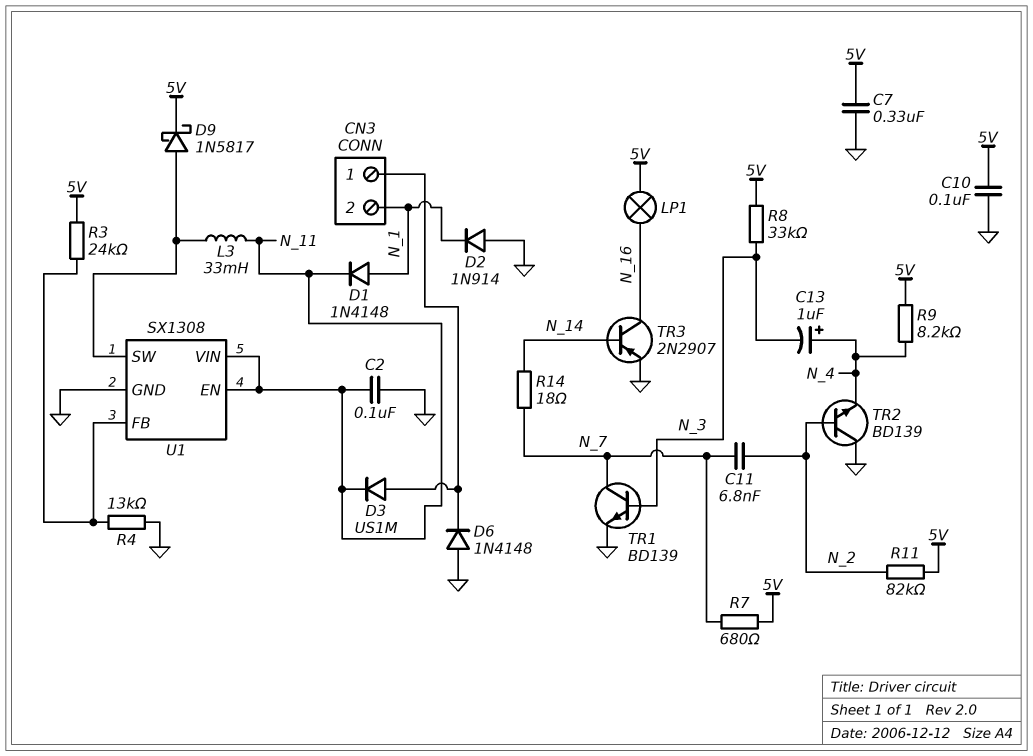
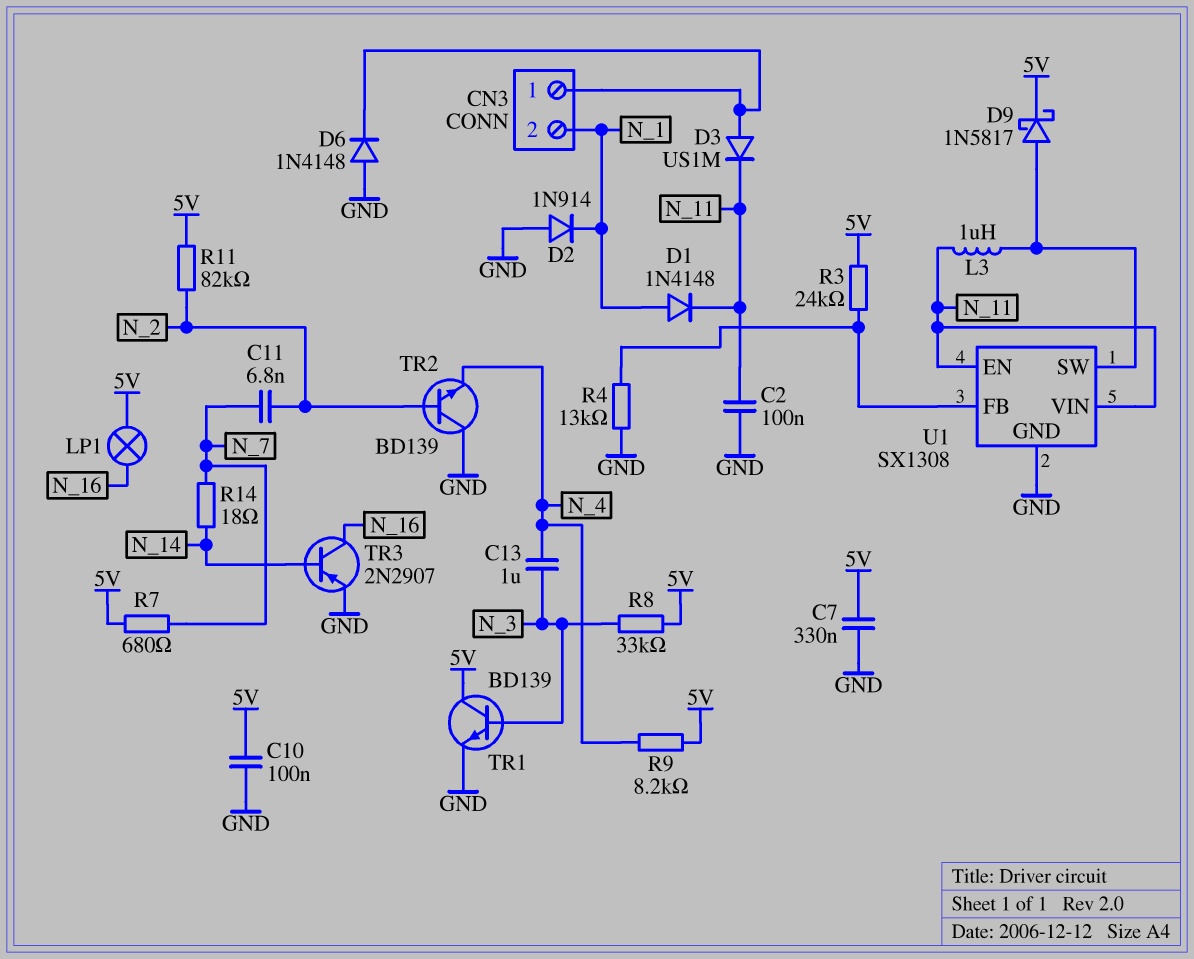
C13: 1uF (plus N_4, minus N_3) -> 1uF (N_3, N_4)
L3: 33mH (N_11, U1/SW) -> 1uH (N_11, U1/SW)
TR1: NPN BD139 (B N_3, C N_7, E GND) -> NPN BD139 (B N_3, C 5V, E GND)

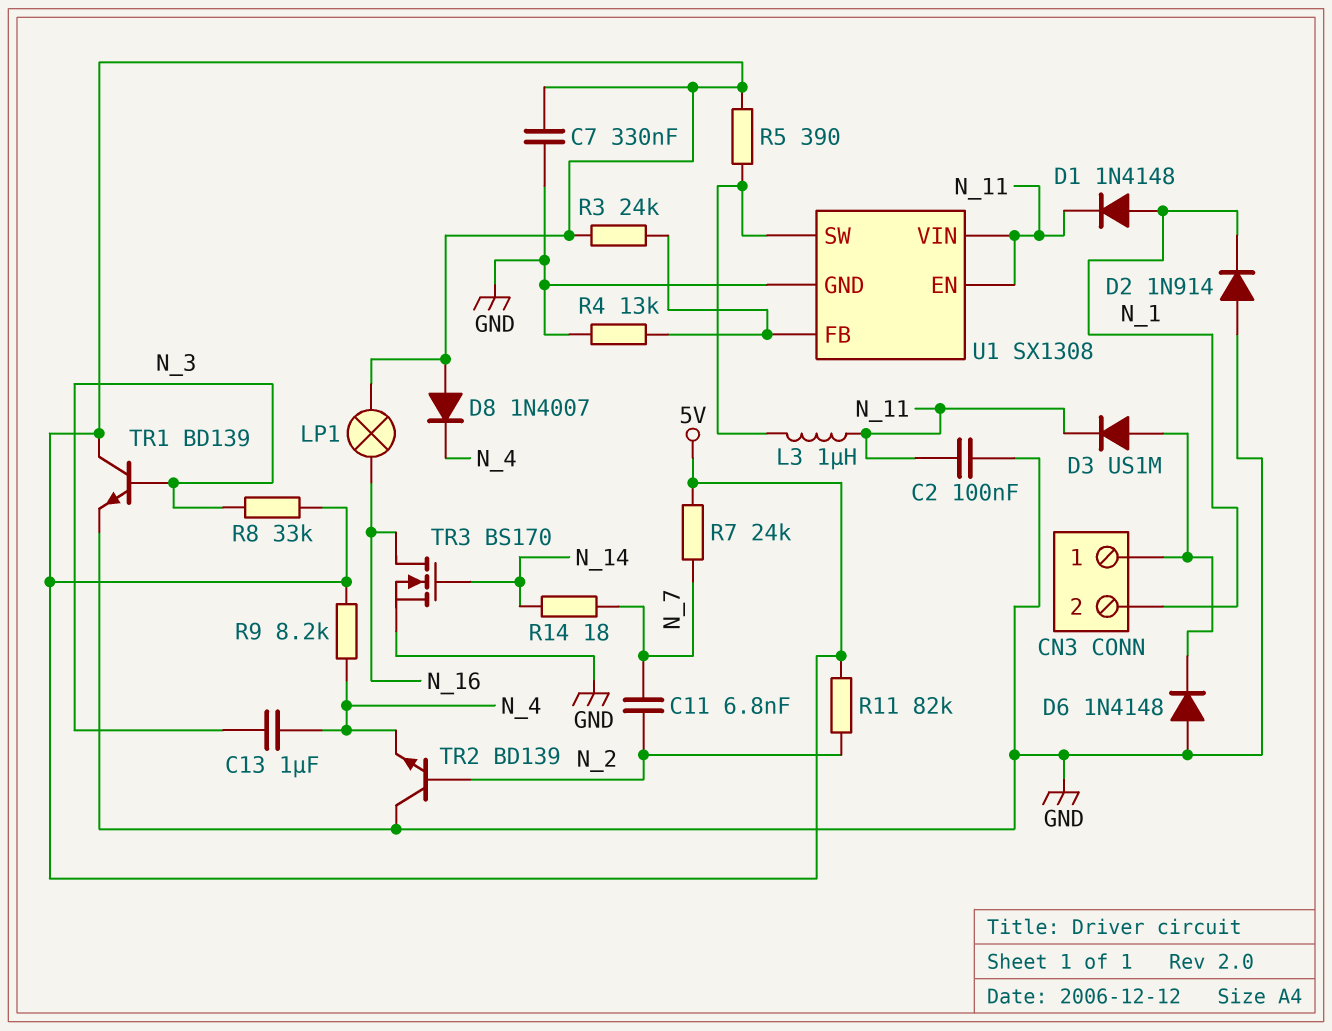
C10: 100nF (5V, GND) -> none
D8: none -> diode 1N4007 (A 5V, K N_4)
D9: schottky 1N5817 (A U1/SW, K 5V) -> none
R5: none -> 390 (5V, U1/SW)
R7: 680 (5V, N_7) -> 24k (5V, N_7)
TR3: PNP 2N2907 (B N_14, C N_16, E GND) -> NMOS BS170 (G N_14, D N_16, S GND)

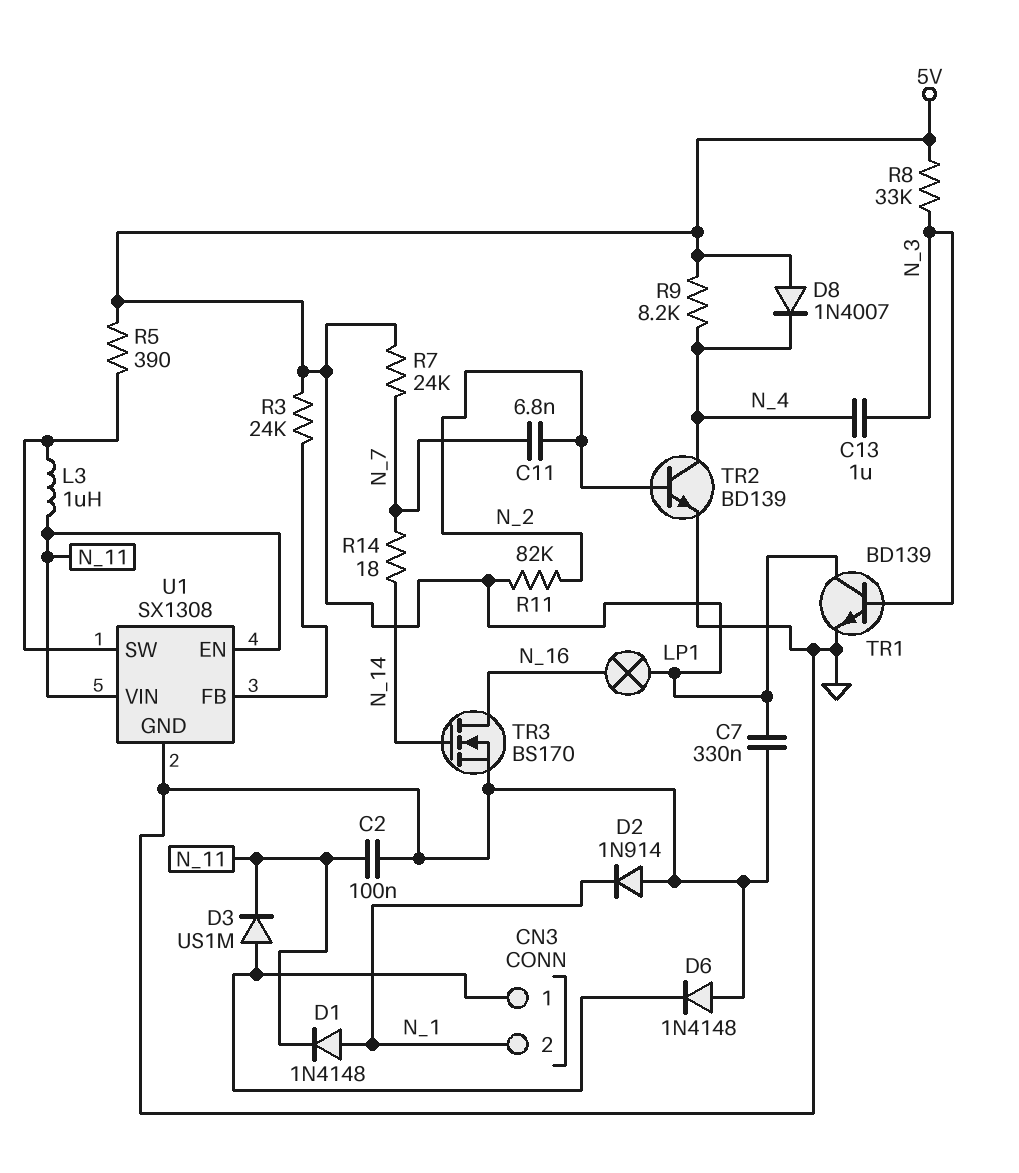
R4: 13k (GND, U1/FB) -> none
TR2: NPN BD139 (B N_2, C GND, E N_4) -> NPN BD139 (B N_2, C N_4, E GND)

